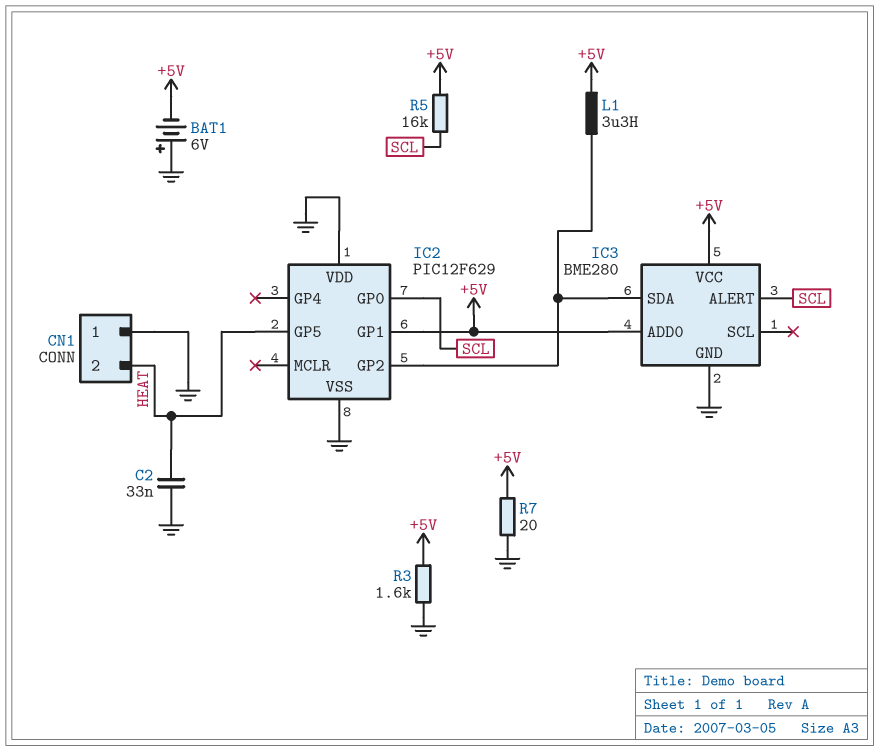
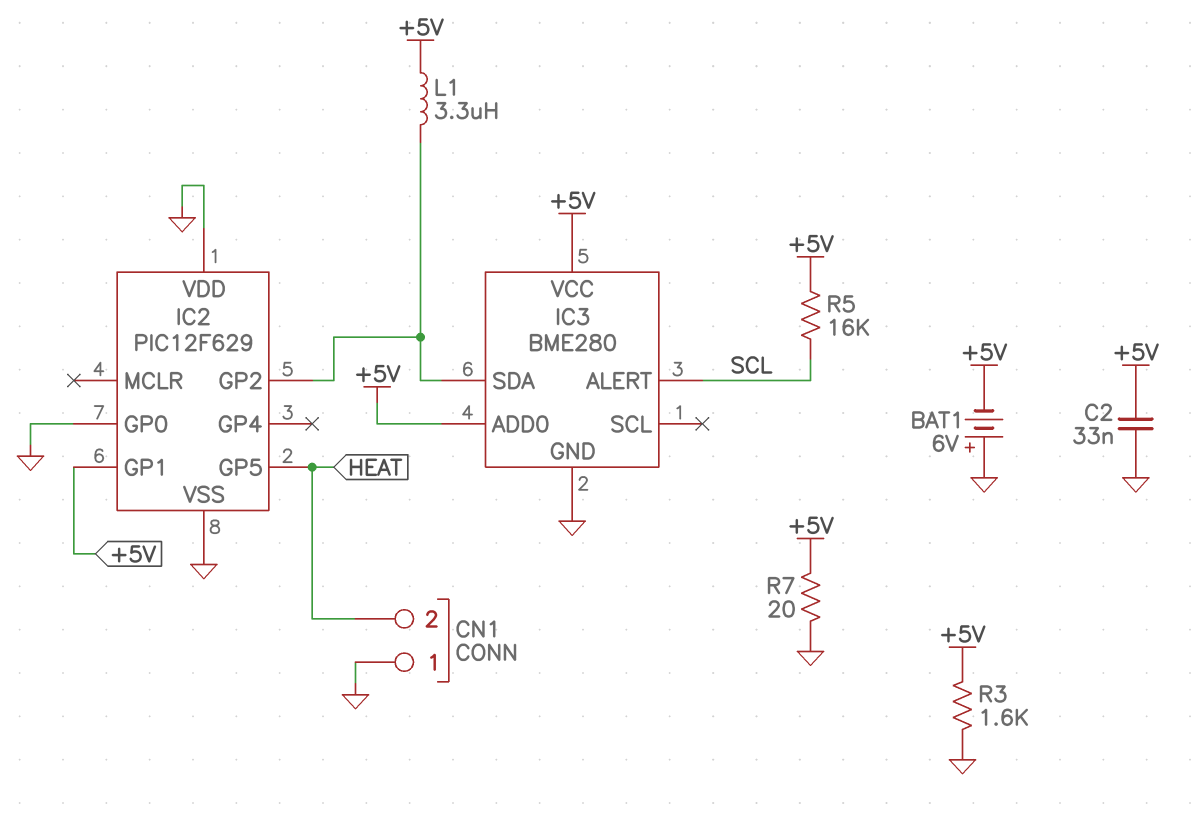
C2: 33nF (GND, HEAT) -> 33nF (+5V, GND)
IC2 pin GP0: SCL -> GND

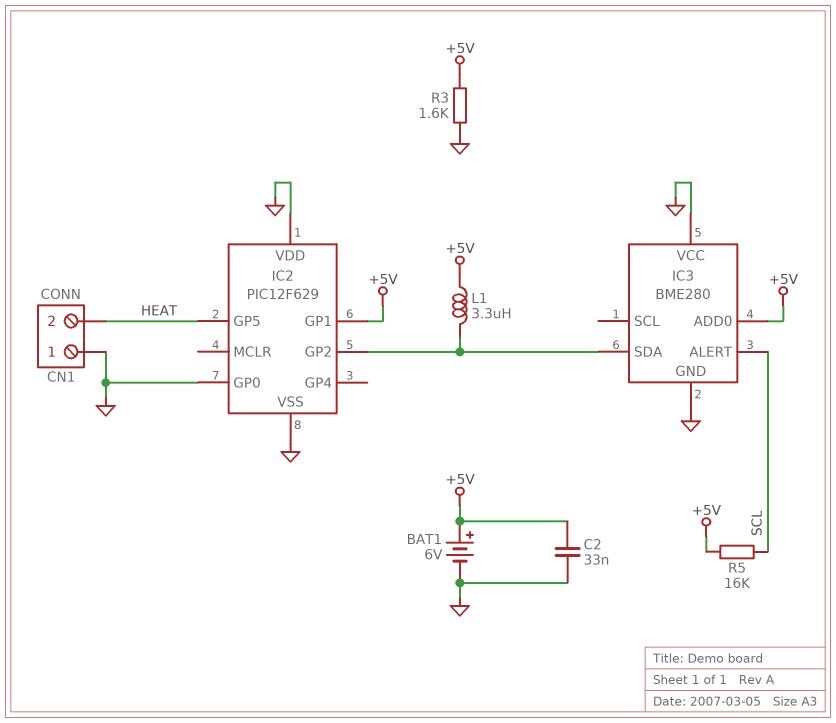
BAT1: 6V (plus GND, minus +5V) -> 6V (plus +5V, minus GND)
IC3 pin VCC: +5V -> GND
R7: 20 (+5V, GND) -> none

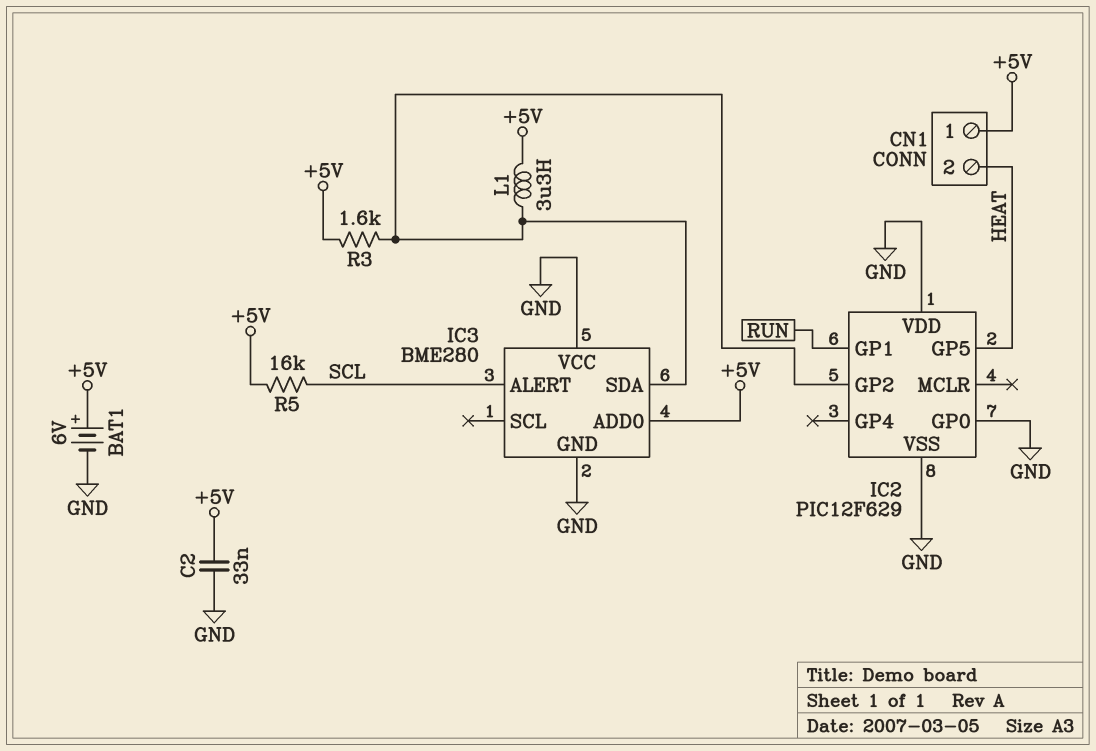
CN1 pin 1: GND -> +5V
IC2 pin GP1: +5V -> RUN
R3: 1.6k (+5V, GND) -> 1.6k (+5V, IC2/GP2)

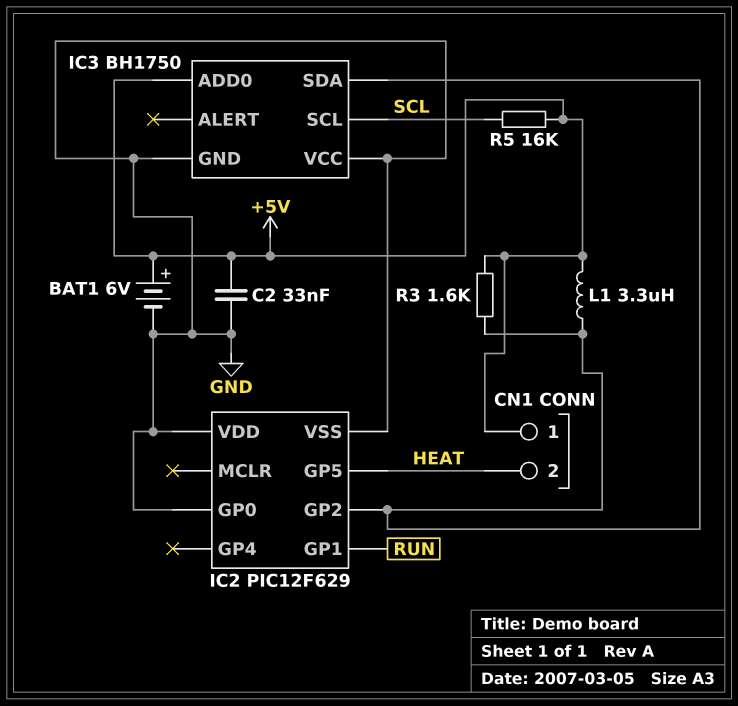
IC3: BME280 -> BH1750
IC3 pin ALERT: SCL -> none
IC3 pin SCL: none -> SCL

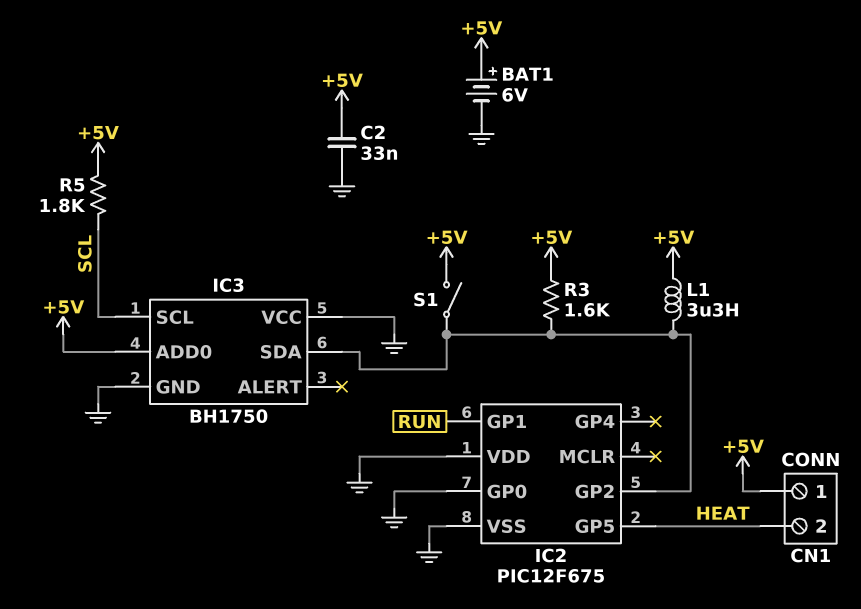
IC2: PIC12F629 -> PIC12F675
R5: 16k (+5V, SCL) -> 1.8k (+5V, SCL)
S1: none -> switch (+5V, IC2/GP2)

